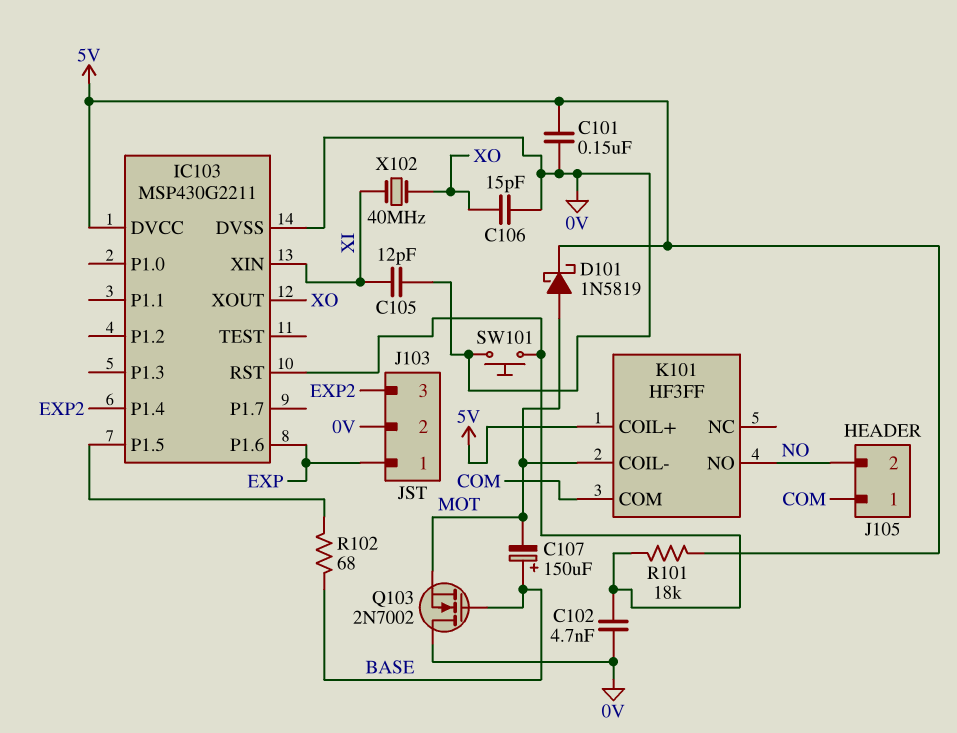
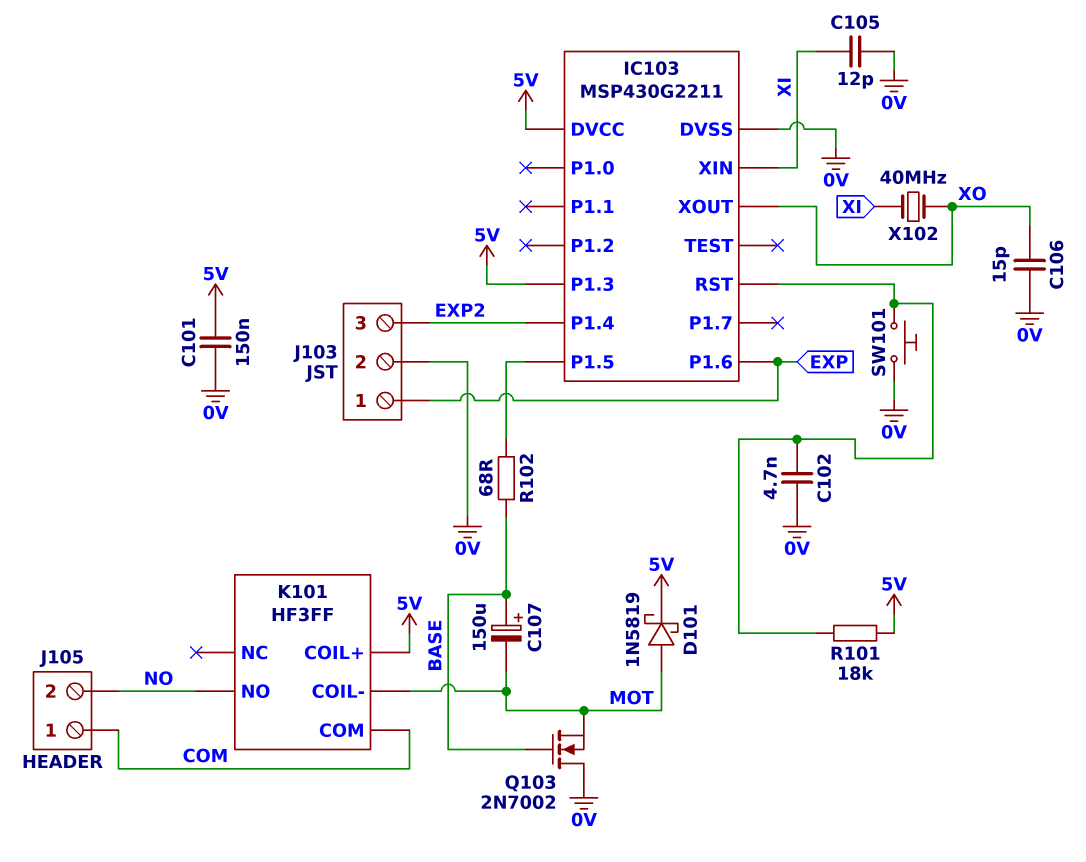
IC103 pin P1.3: none -> 5V

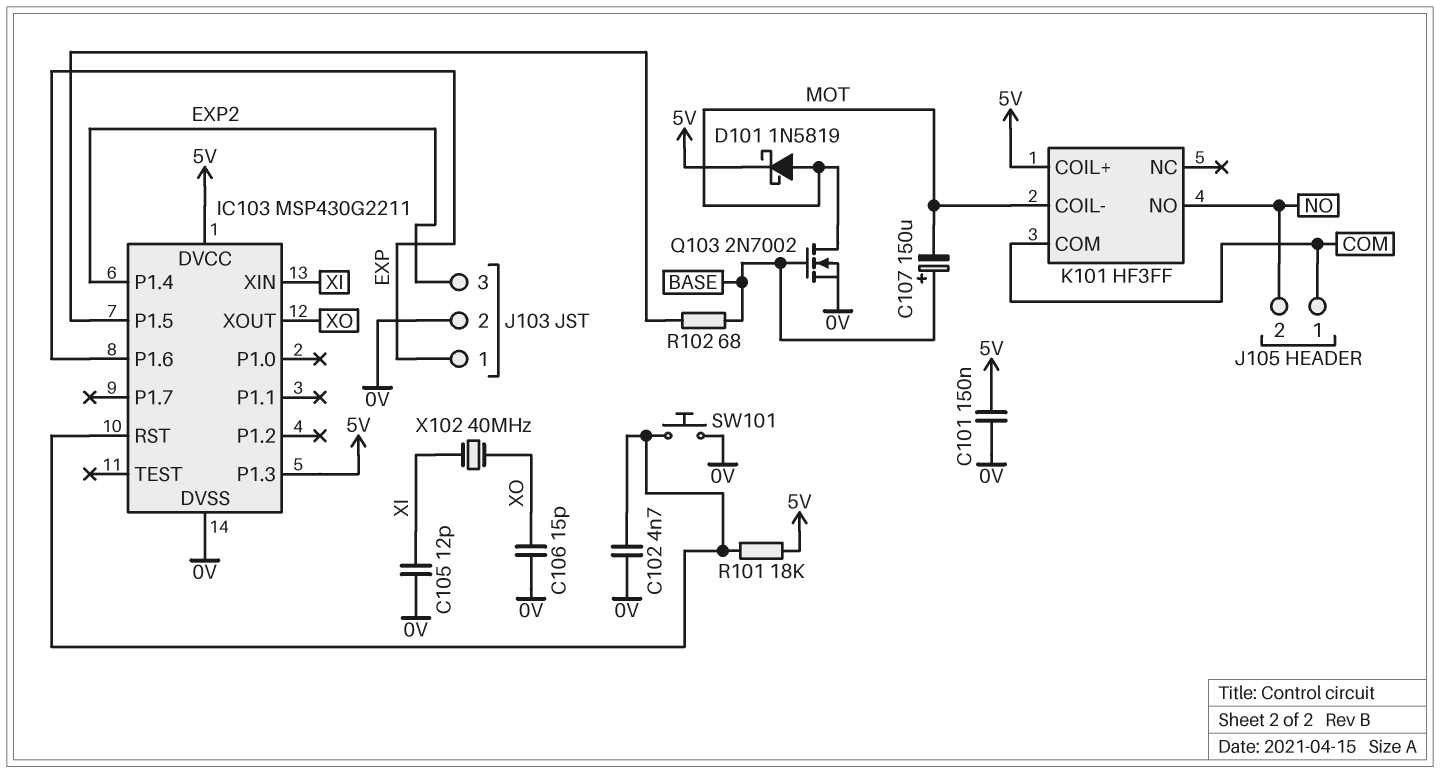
Q103: NMOS 2N7002 (G BASE, D 0V, S MOT) -> NMOS 2N7002 (G BASE, D MOT, S 0V)

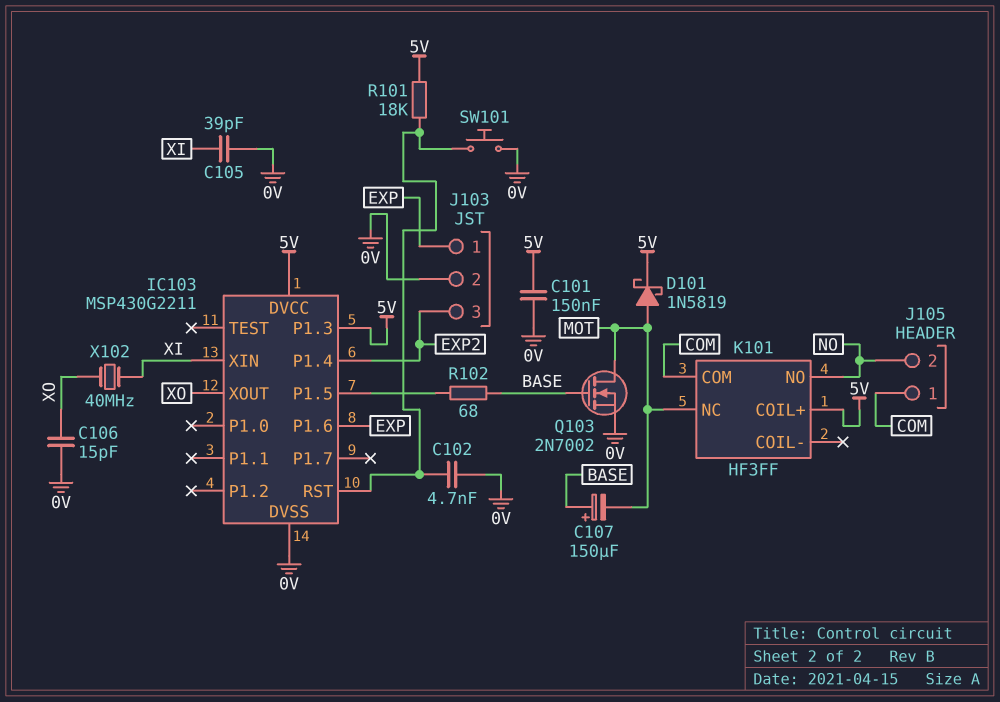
C105: 12pF (0V, XI) -> 39pF (0V, XI)
K101 pin COIL-: MOT -> none
K101 pin NC: none -> MOT

